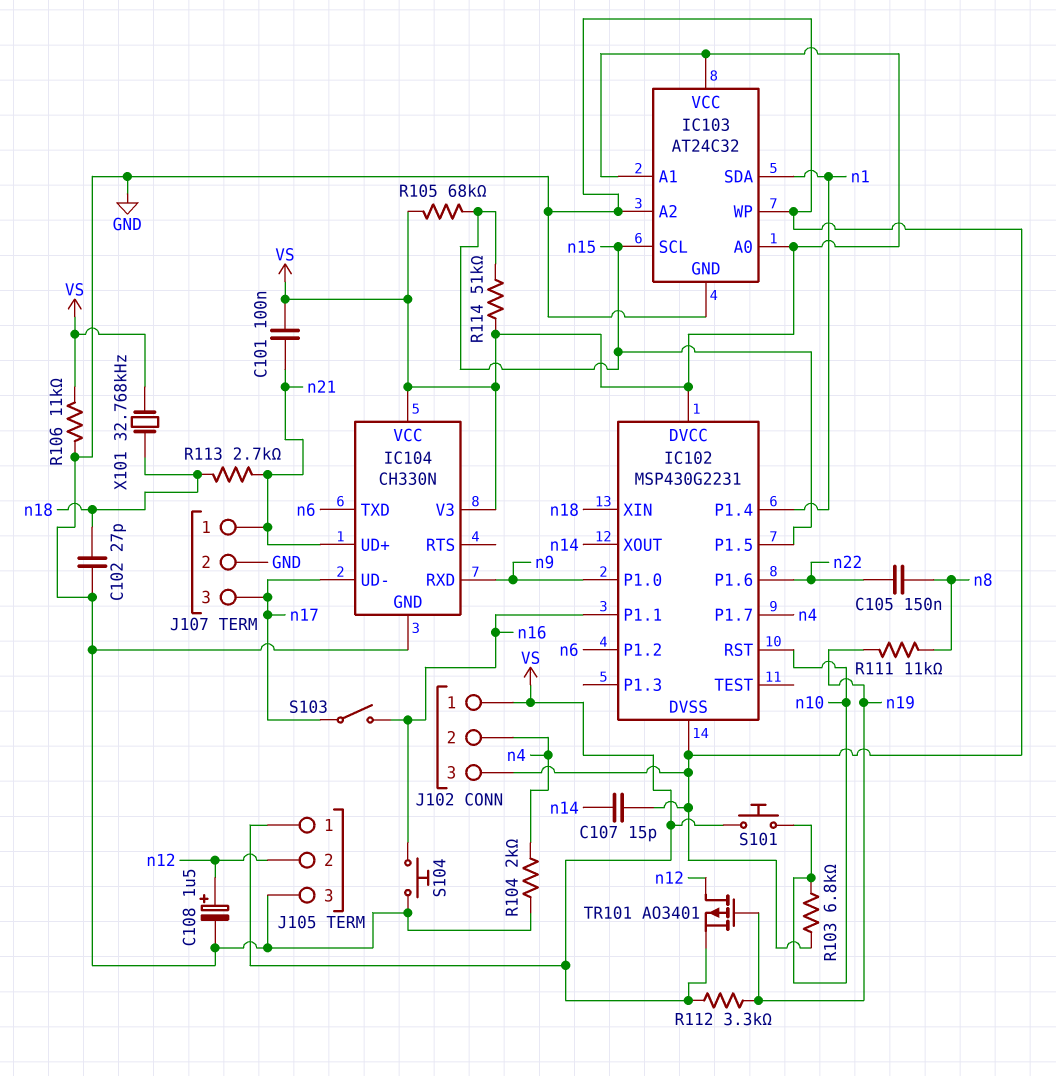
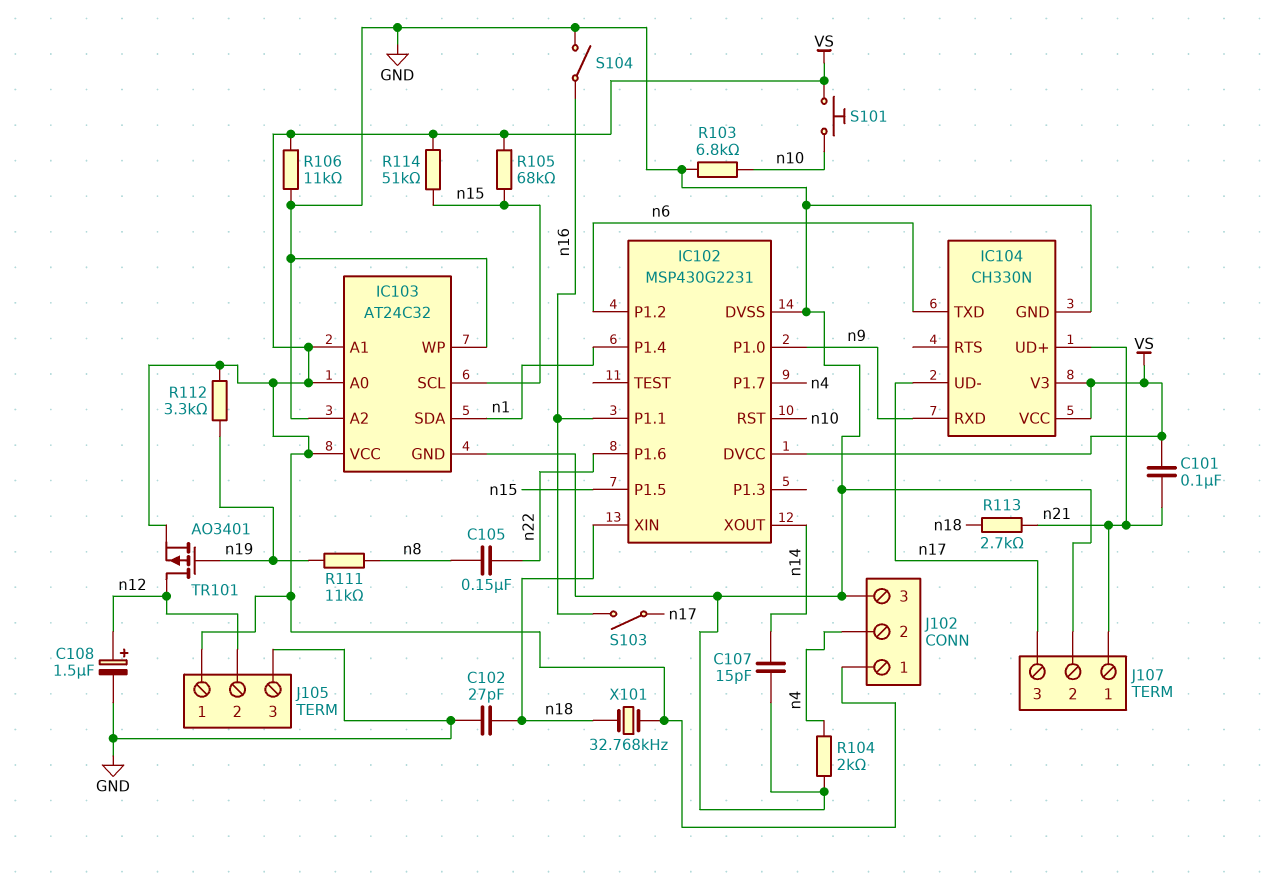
S104: button (GND, n16) -> switch (GND, n16)

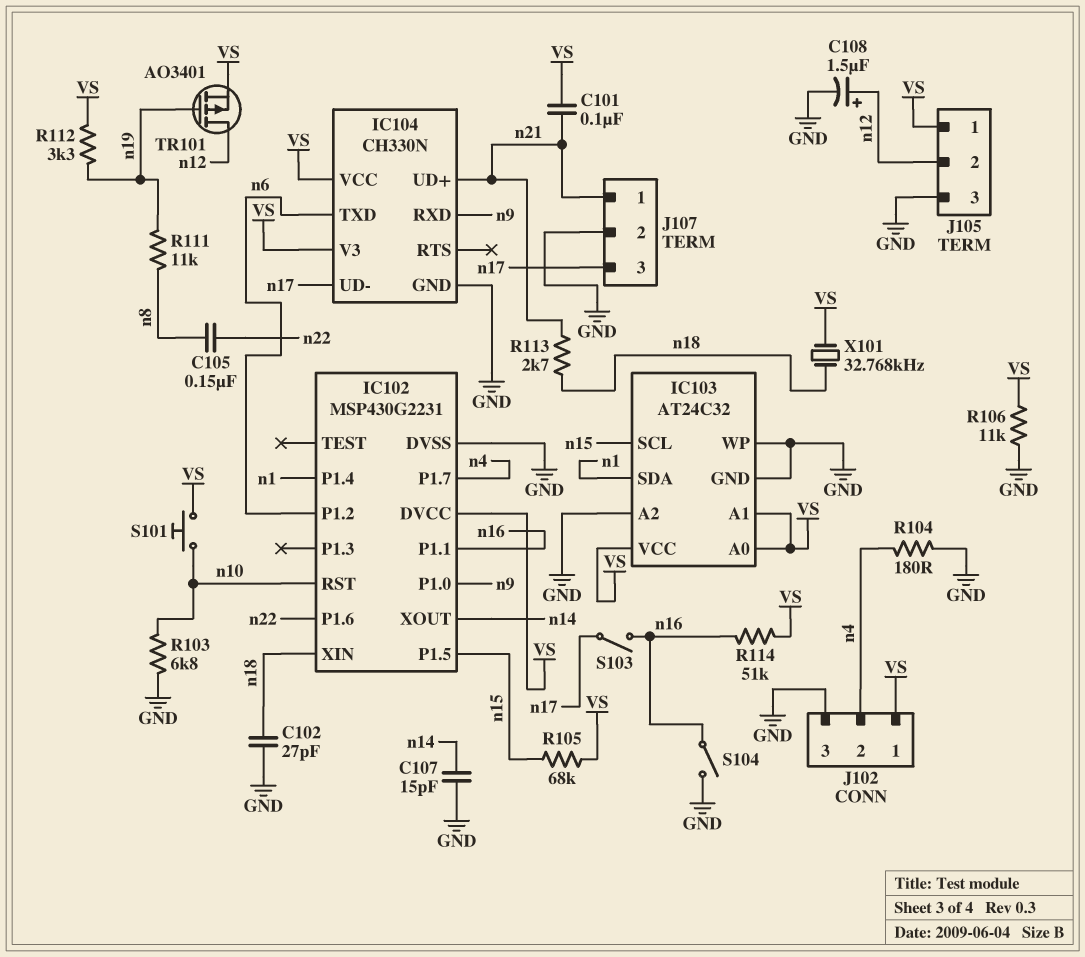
R104: 2k (GND, n4) -> 180 (GND, n4)
R114: 51k (VS, n15) -> 51k (VS, n16)

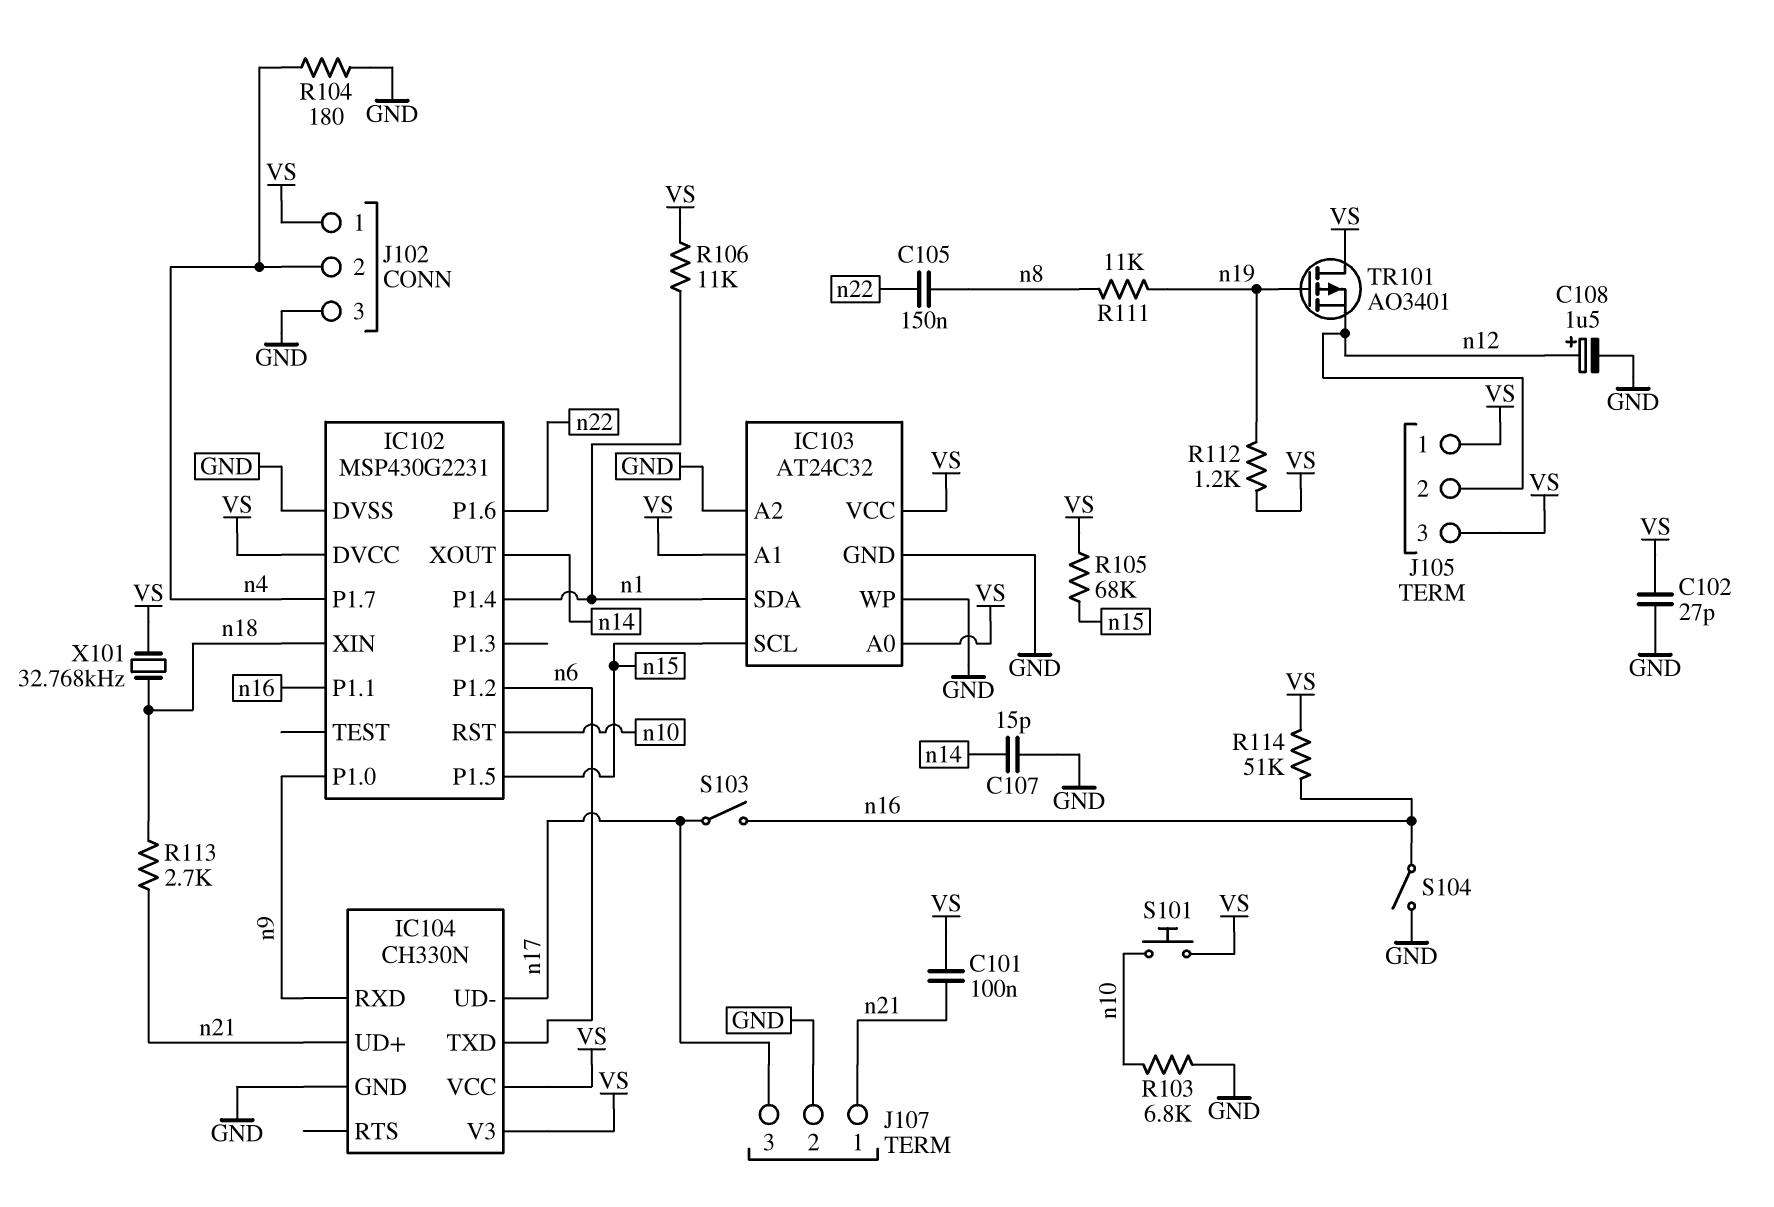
C102: 27pF (GND, n18) -> 27pF (GND, VS)
J105 pin 3: GND -> VS
R106: 11k (GND, VS) -> 11k (VS, n1)
R112: 3.3k (VS, n19) -> 1.2k (VS, n19)
TR101: PMOS AO3401 (G n19, D n12, S VS) -> PMOS AO3401 (G n19, D VS, S n12)

